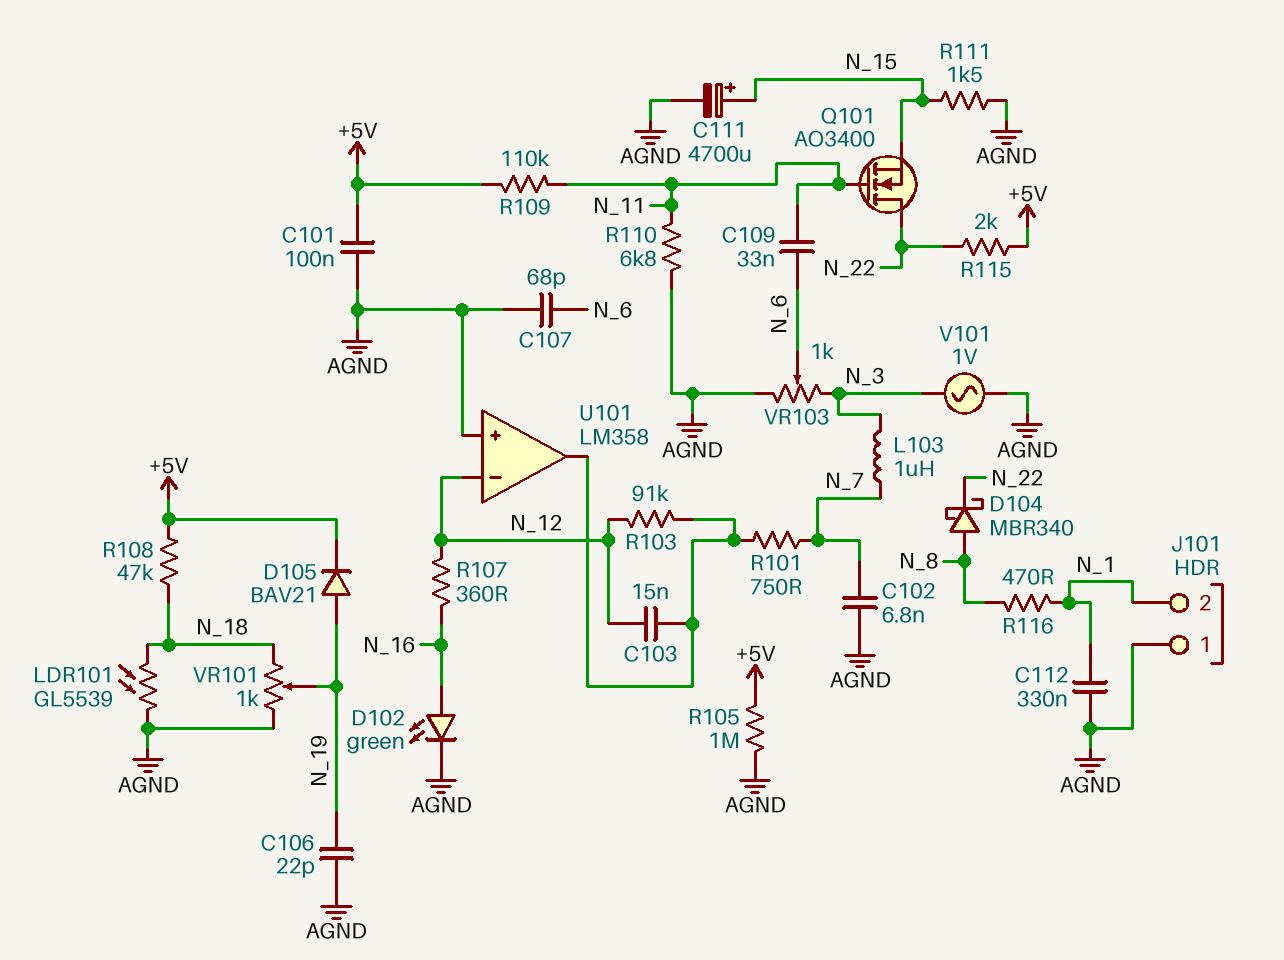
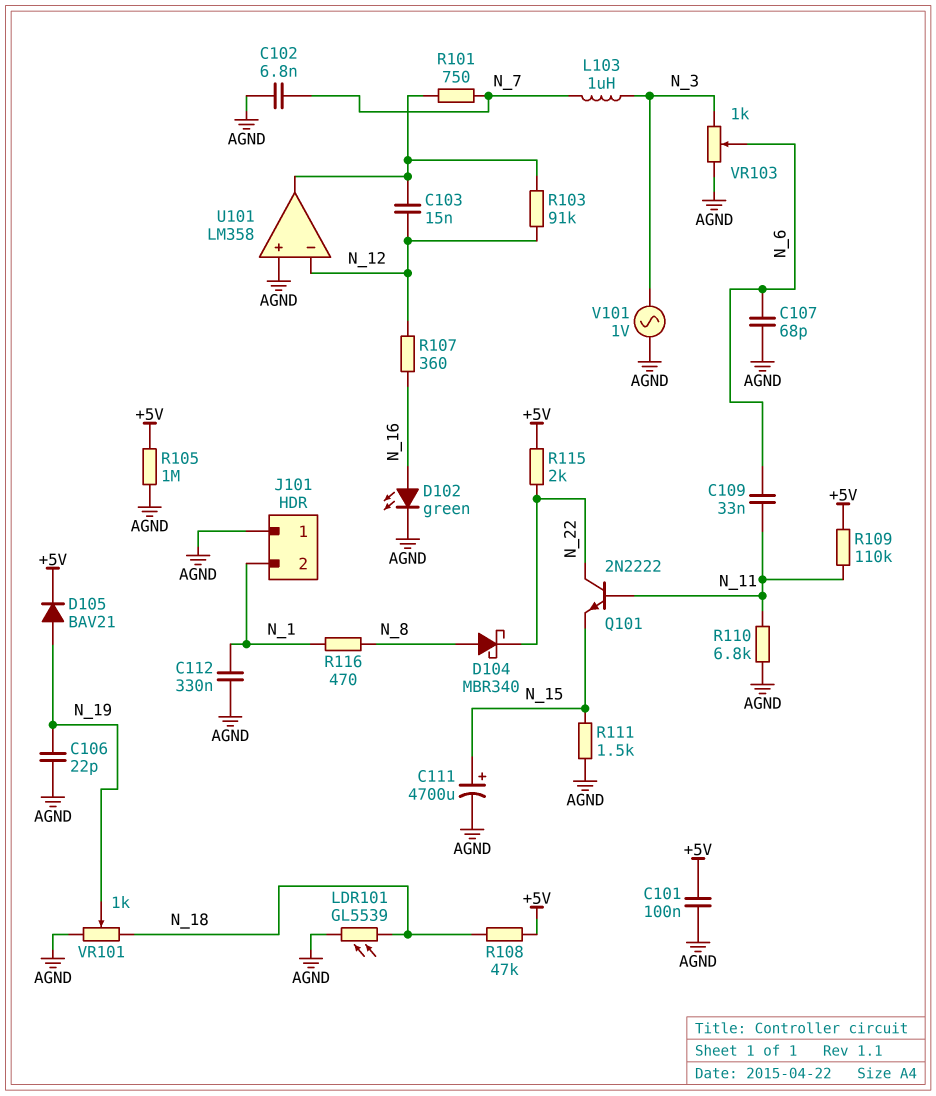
Q101: NMOS AO3400 (G N_11, D N_22, S N_15) -> NPN 2N2222 (B N_11, C N_22, E N_15)

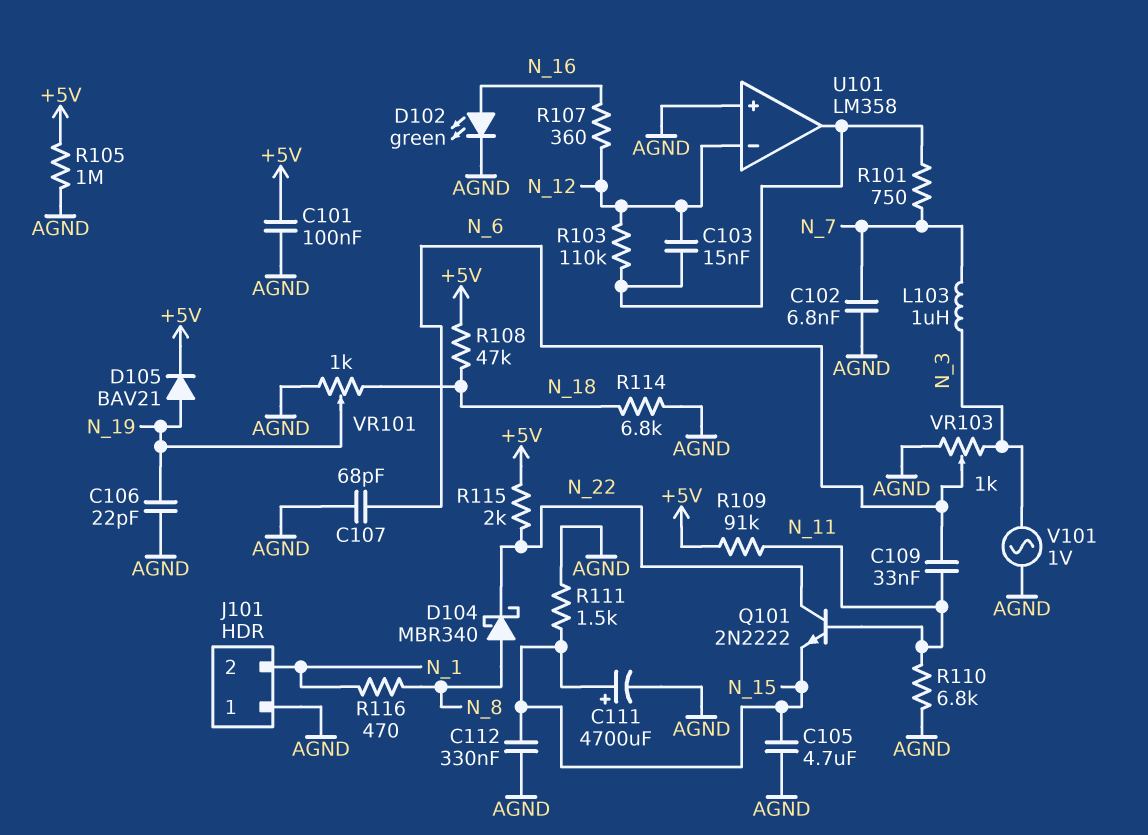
C105: none -> 4.7uF (AGND, N_15)
C112: 330nF (AGND, N_1) -> 330nF (AGND, N_15)
LDR101: GL5539 (AGND, N_18) -> none
R103: 91k (N_12, U101/out) -> 110k (N_12, U101/out)
R109: 110k (+5V, N_11) -> 91k (+5V, N_11)
R114: none -> 6.8k (AGND, N_18)

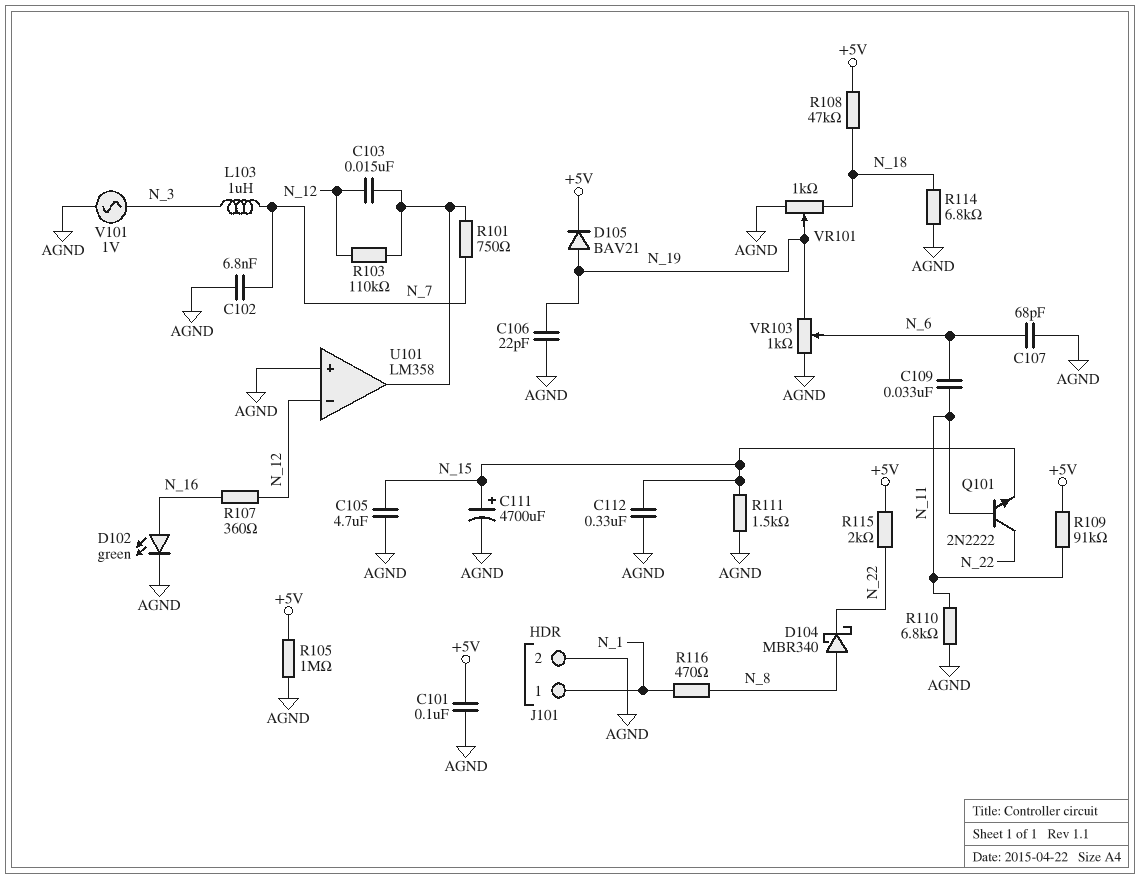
J101 pin 1: AGND -> N_1
J101 pin 2: N_1 -> AGND
VR103: 1k (AGND, N_3, wiper N_6) -> 1k (AGND, N_19, wiper N_6)

